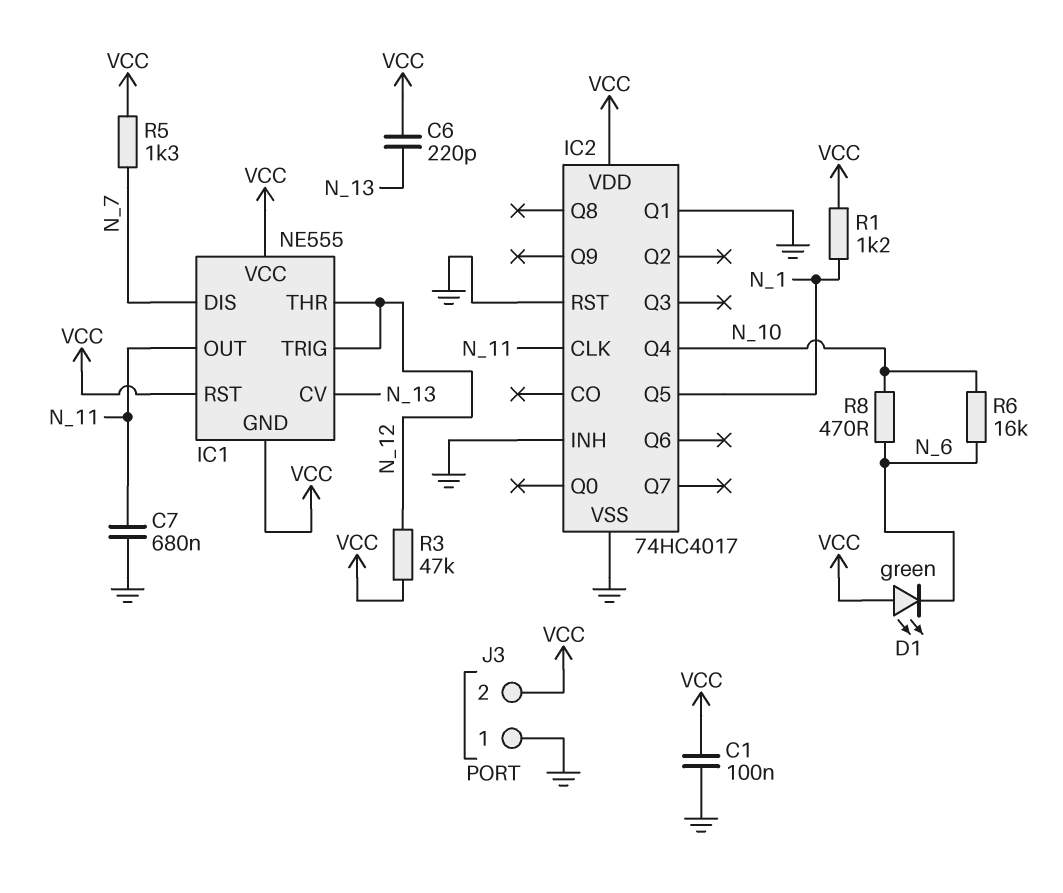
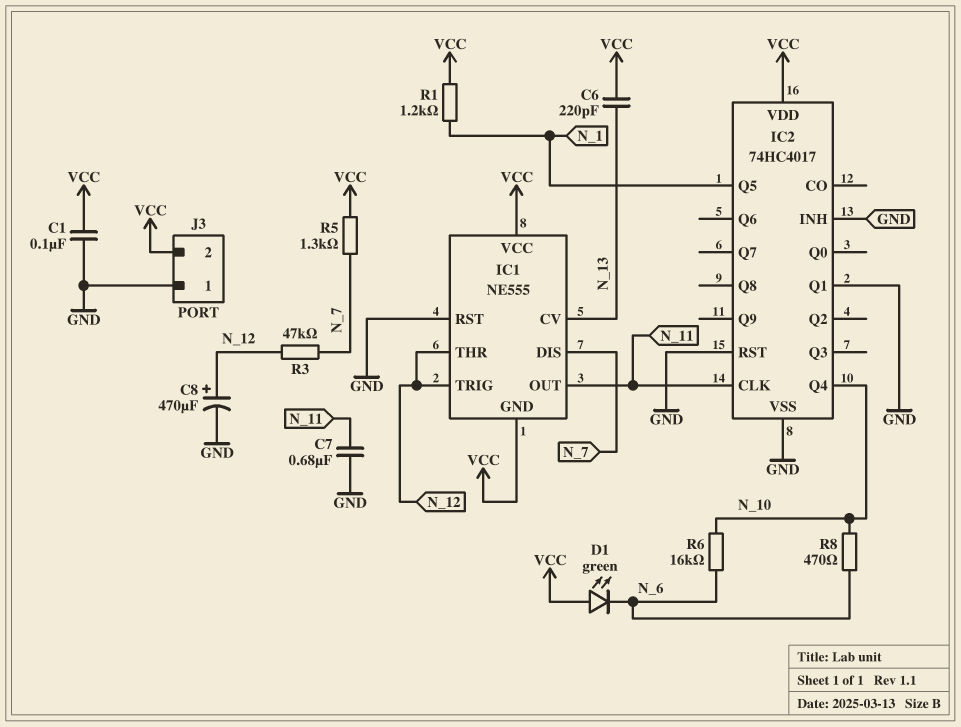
C8: none -> 470uF (plus N_12, minus GND)
IC1 pin RST: VCC -> GND
R3: 47k (N_12, VCC) -> 47k (N_7, N_12)

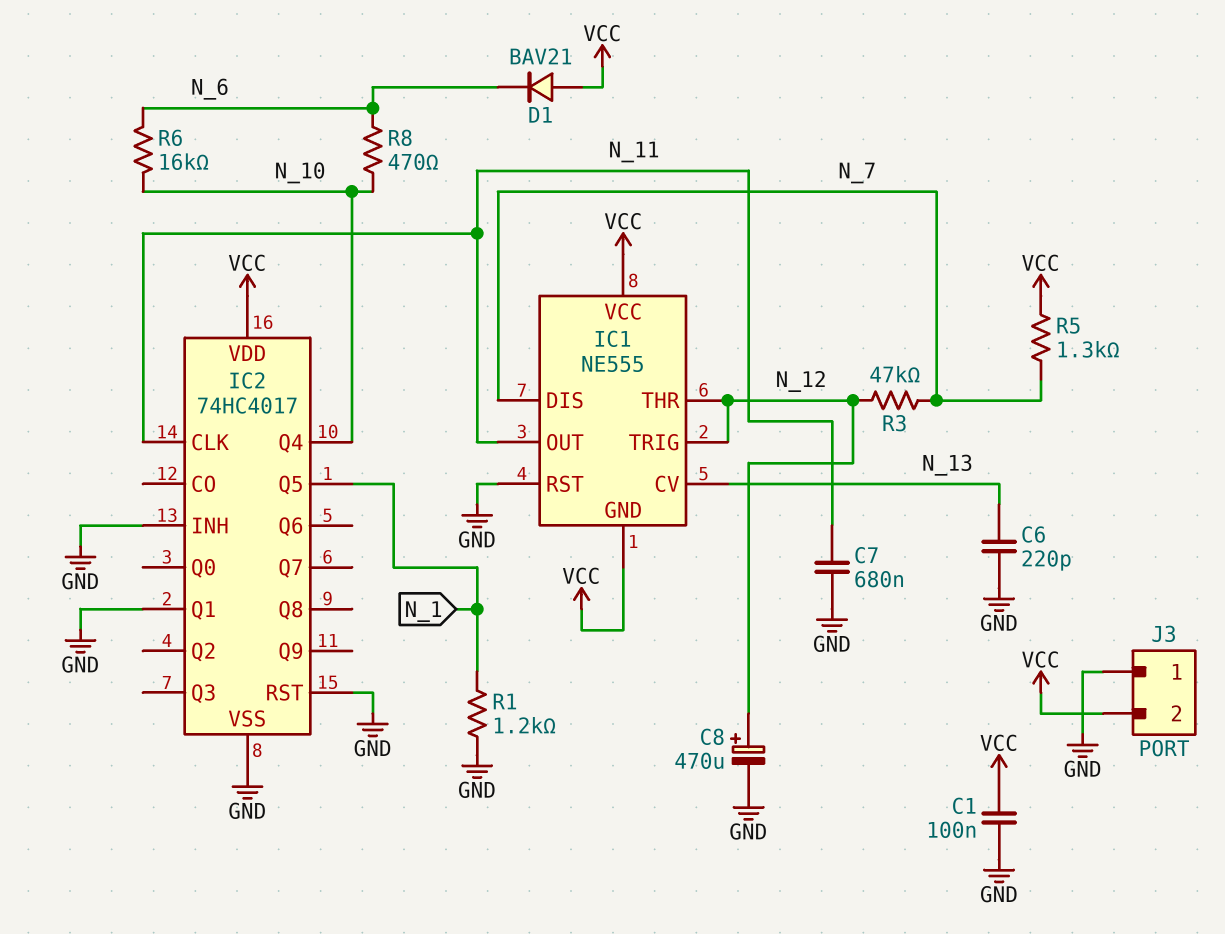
C6: 220pF (N_13, VCC) -> 220pF (GND, N_13)
D1: LED green (A VCC, K N_6) -> diode BAV21 (A VCC, K N_6)
R1: 1.2k (N_1, VCC) -> 1.2k (GND, N_1)

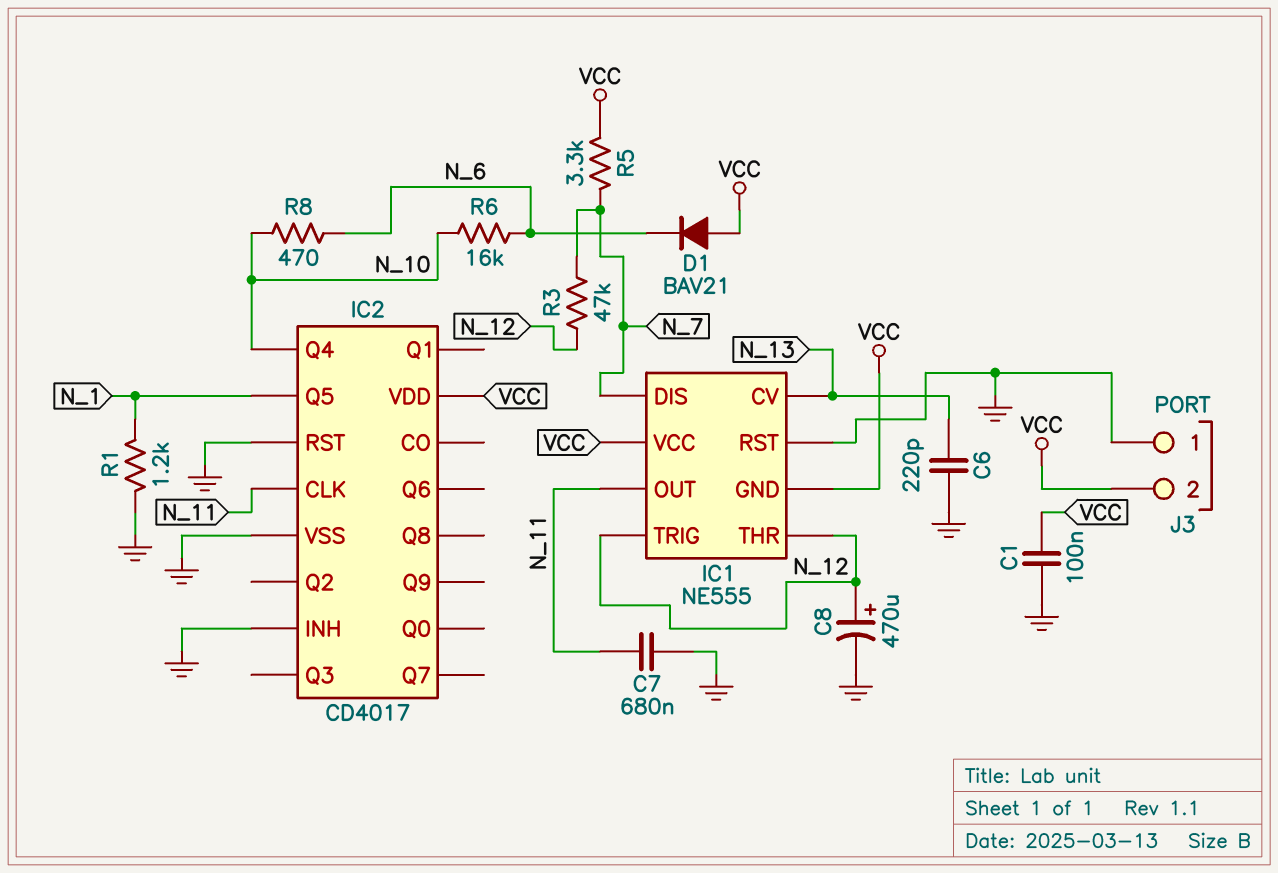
IC2: 74HC4017 -> CD4017
IC2 pin Q1: GND -> none
R5: 1.3k (N_7, VCC) -> 3.3k (N_7, VCC)

